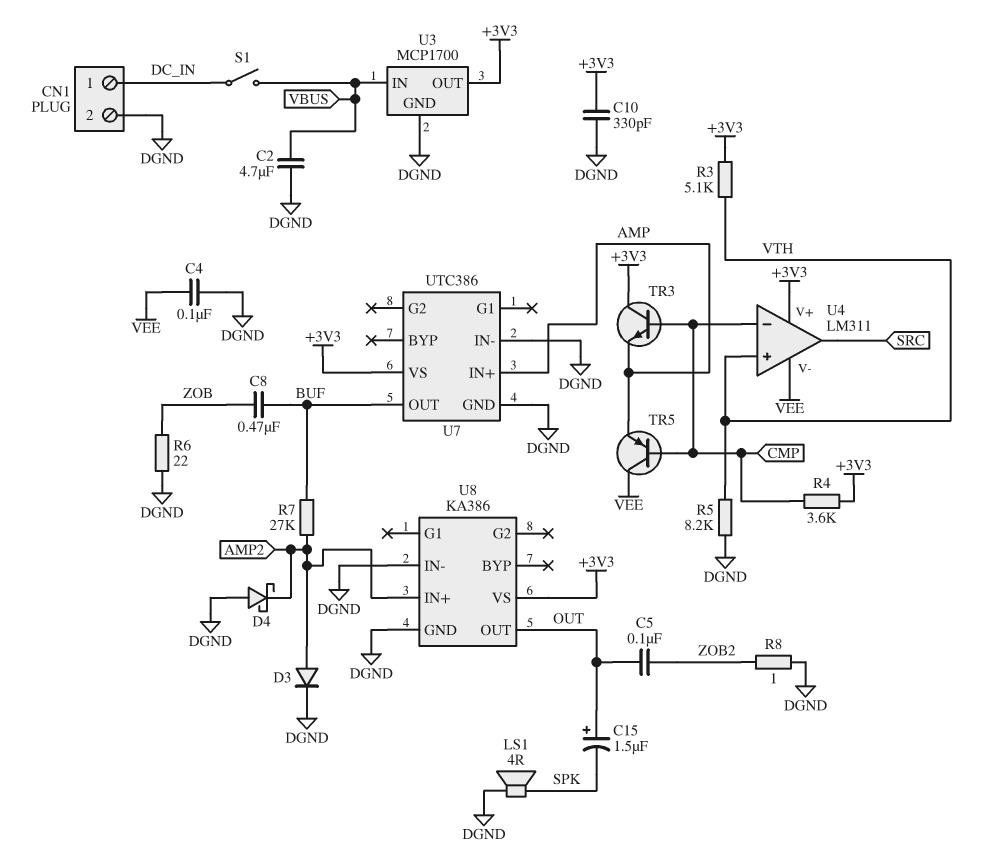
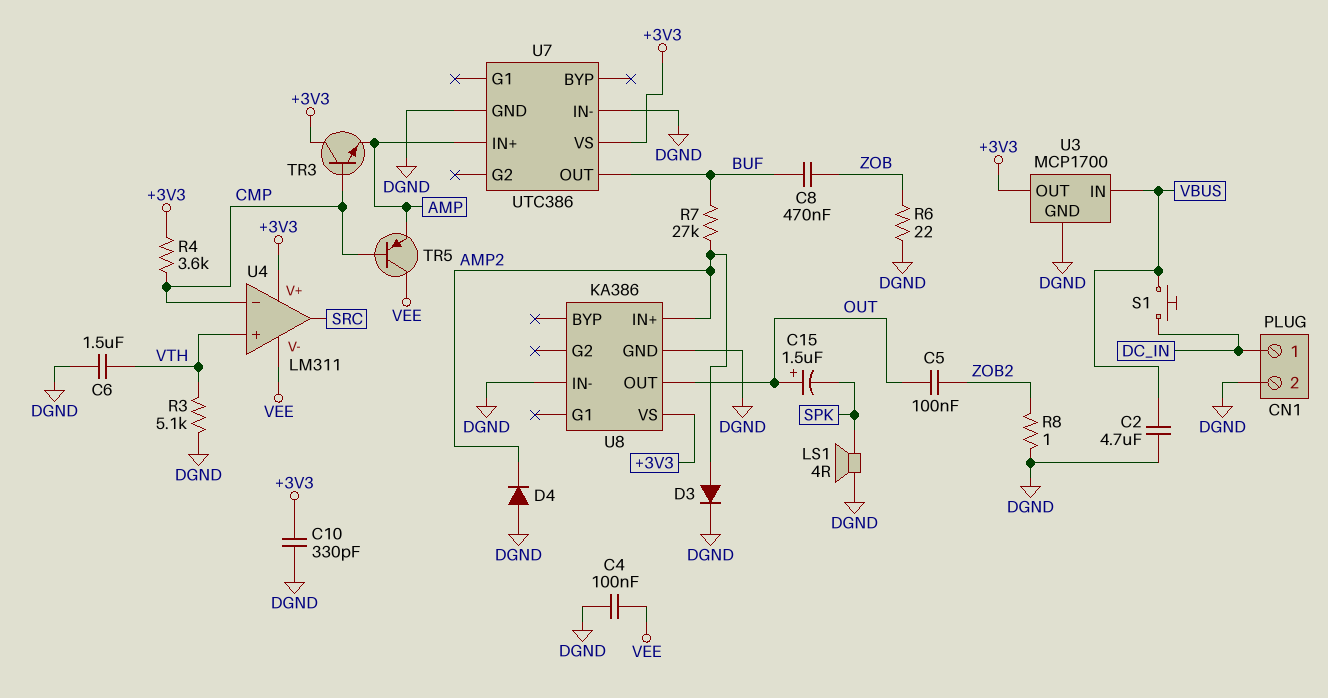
C6: none -> 1.5uF (DGND, VTH)
D4: schottky (A DGND, K AMP2) -> diode (A DGND, K AMP2)
R3: 5.1k (+3V3, VTH) -> 5.1k (DGND, VTH)
R5: 8.2k (DGND, VTH) -> none
S1: switch (DC_IN, VBUS) -> button (DC_IN, VBUS)

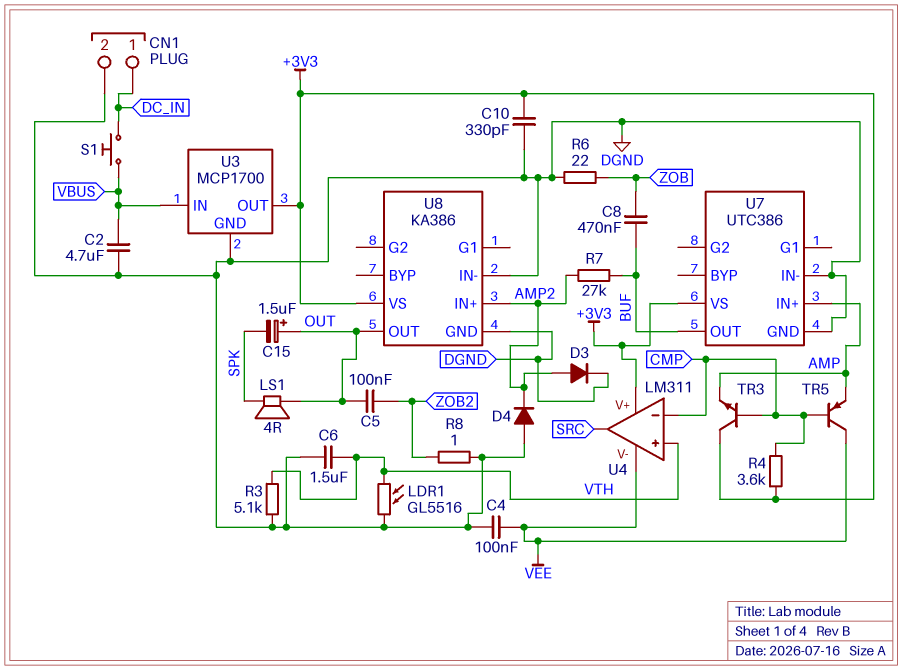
LDR1: none -> GL5516 (DGND, VTH)
LS1: speaker 4R (DGND, SPK) -> speaker 4R (OUT, SPK)

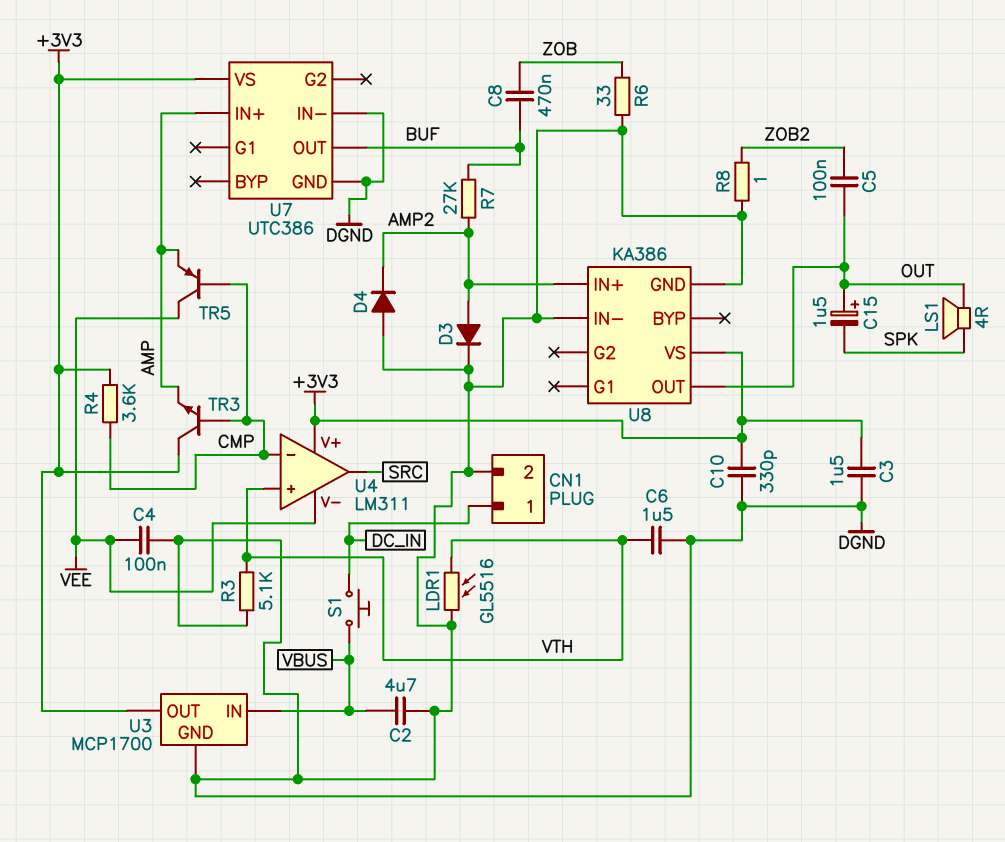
C3: none -> 1.5uF (+3V3, DGND)
R6: 22 (DGND, ZOB) -> 33 (DGND, ZOB)

